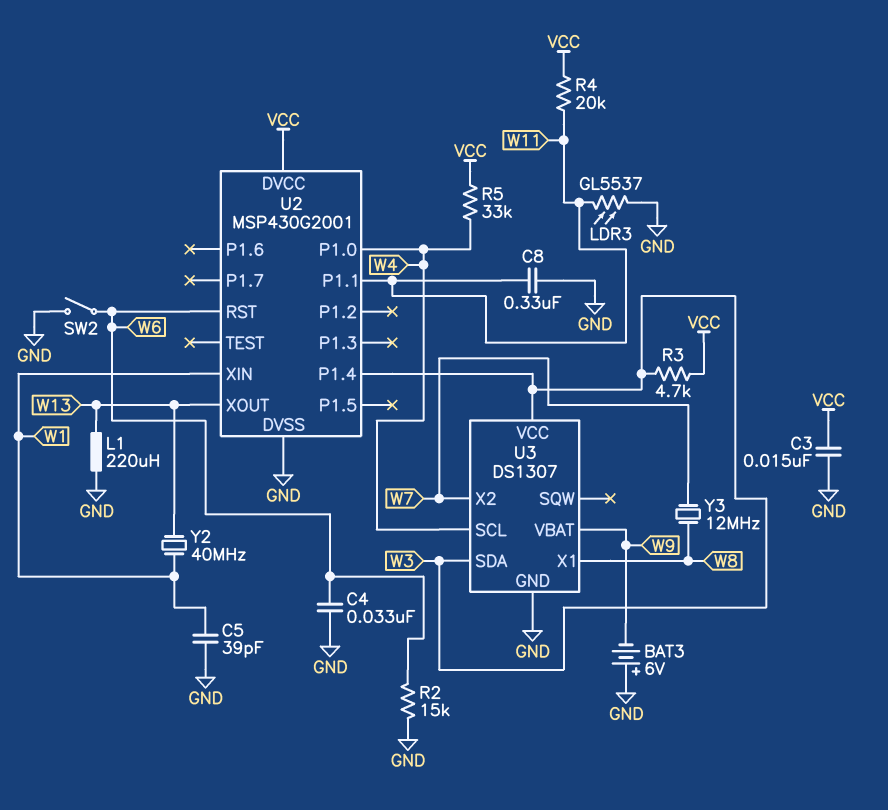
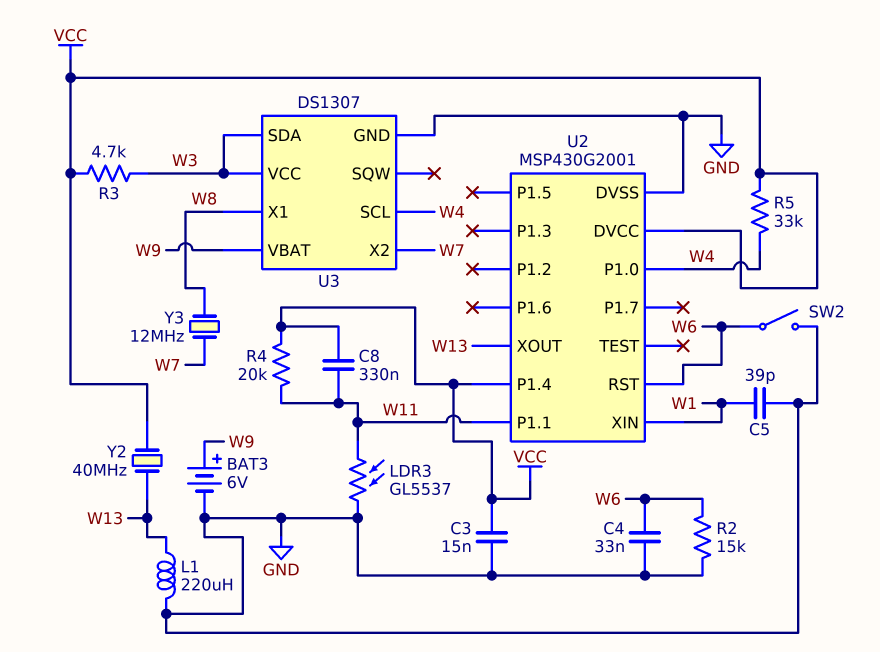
BAT3: 6V (plus GND, minus W9) -> 6V (plus W9, minus GND)
C8: 330nF (GND, W11) -> 330nF (VCC, W11)
U2 pin P1.4: W3 -> VCC
Y2: 40MHz (W1, W13) -> 40MHz (VCC, W13)

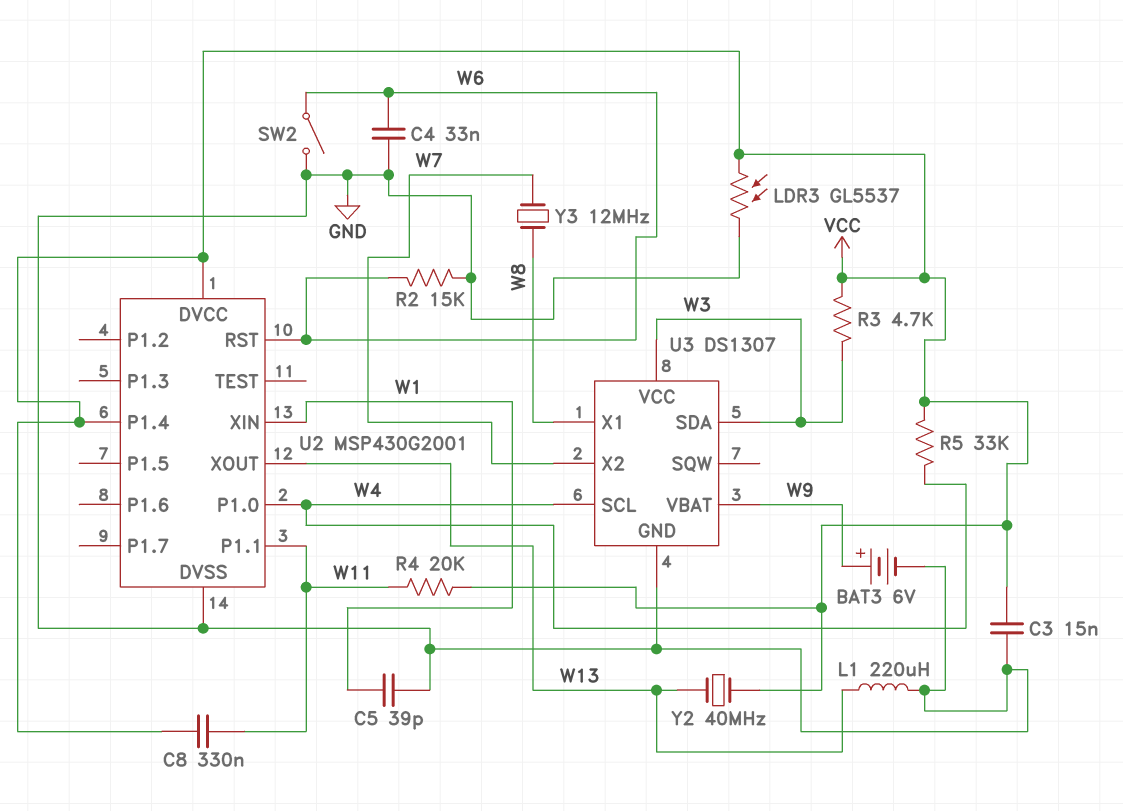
LDR3: GL5537 (GND, W11) -> GL5537 (GND, VCC)

